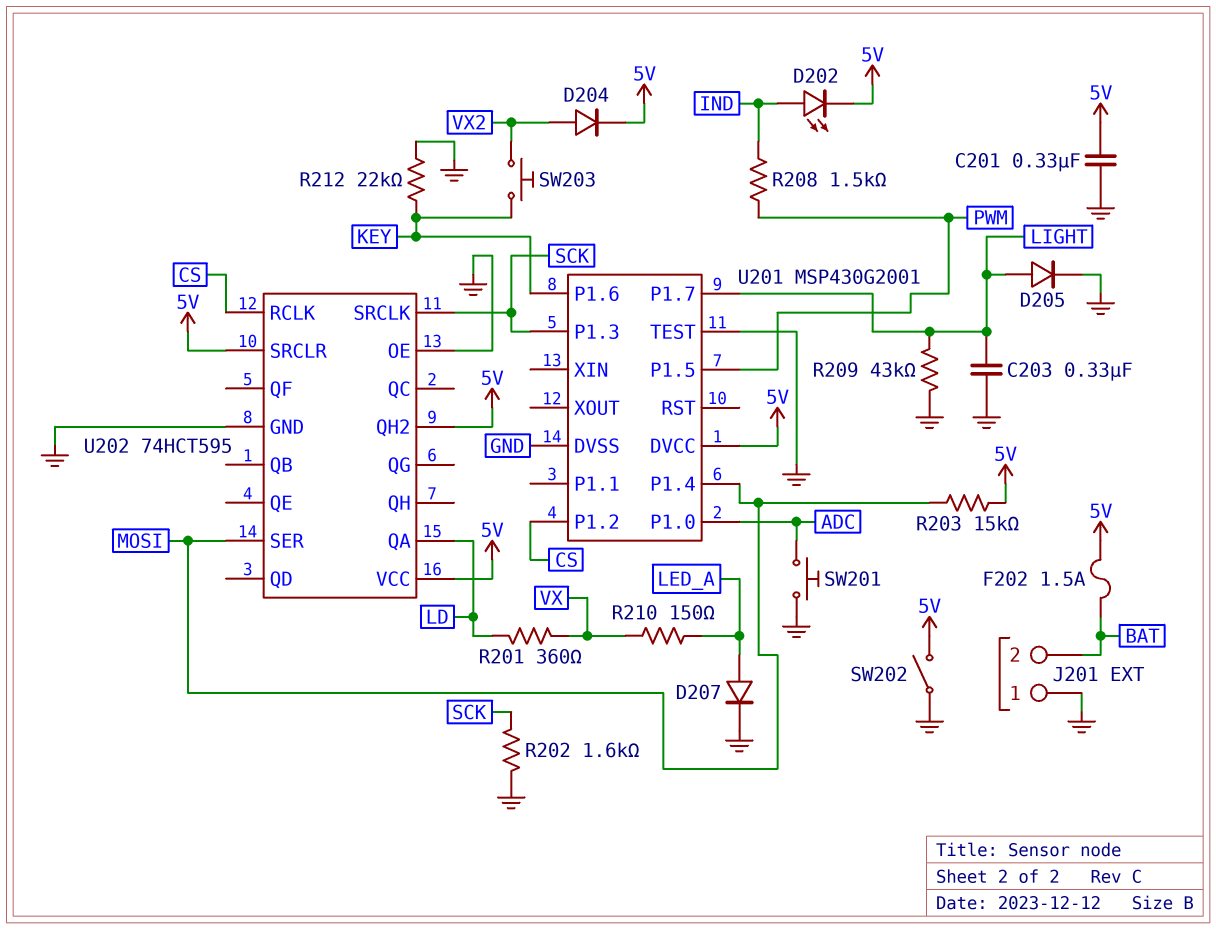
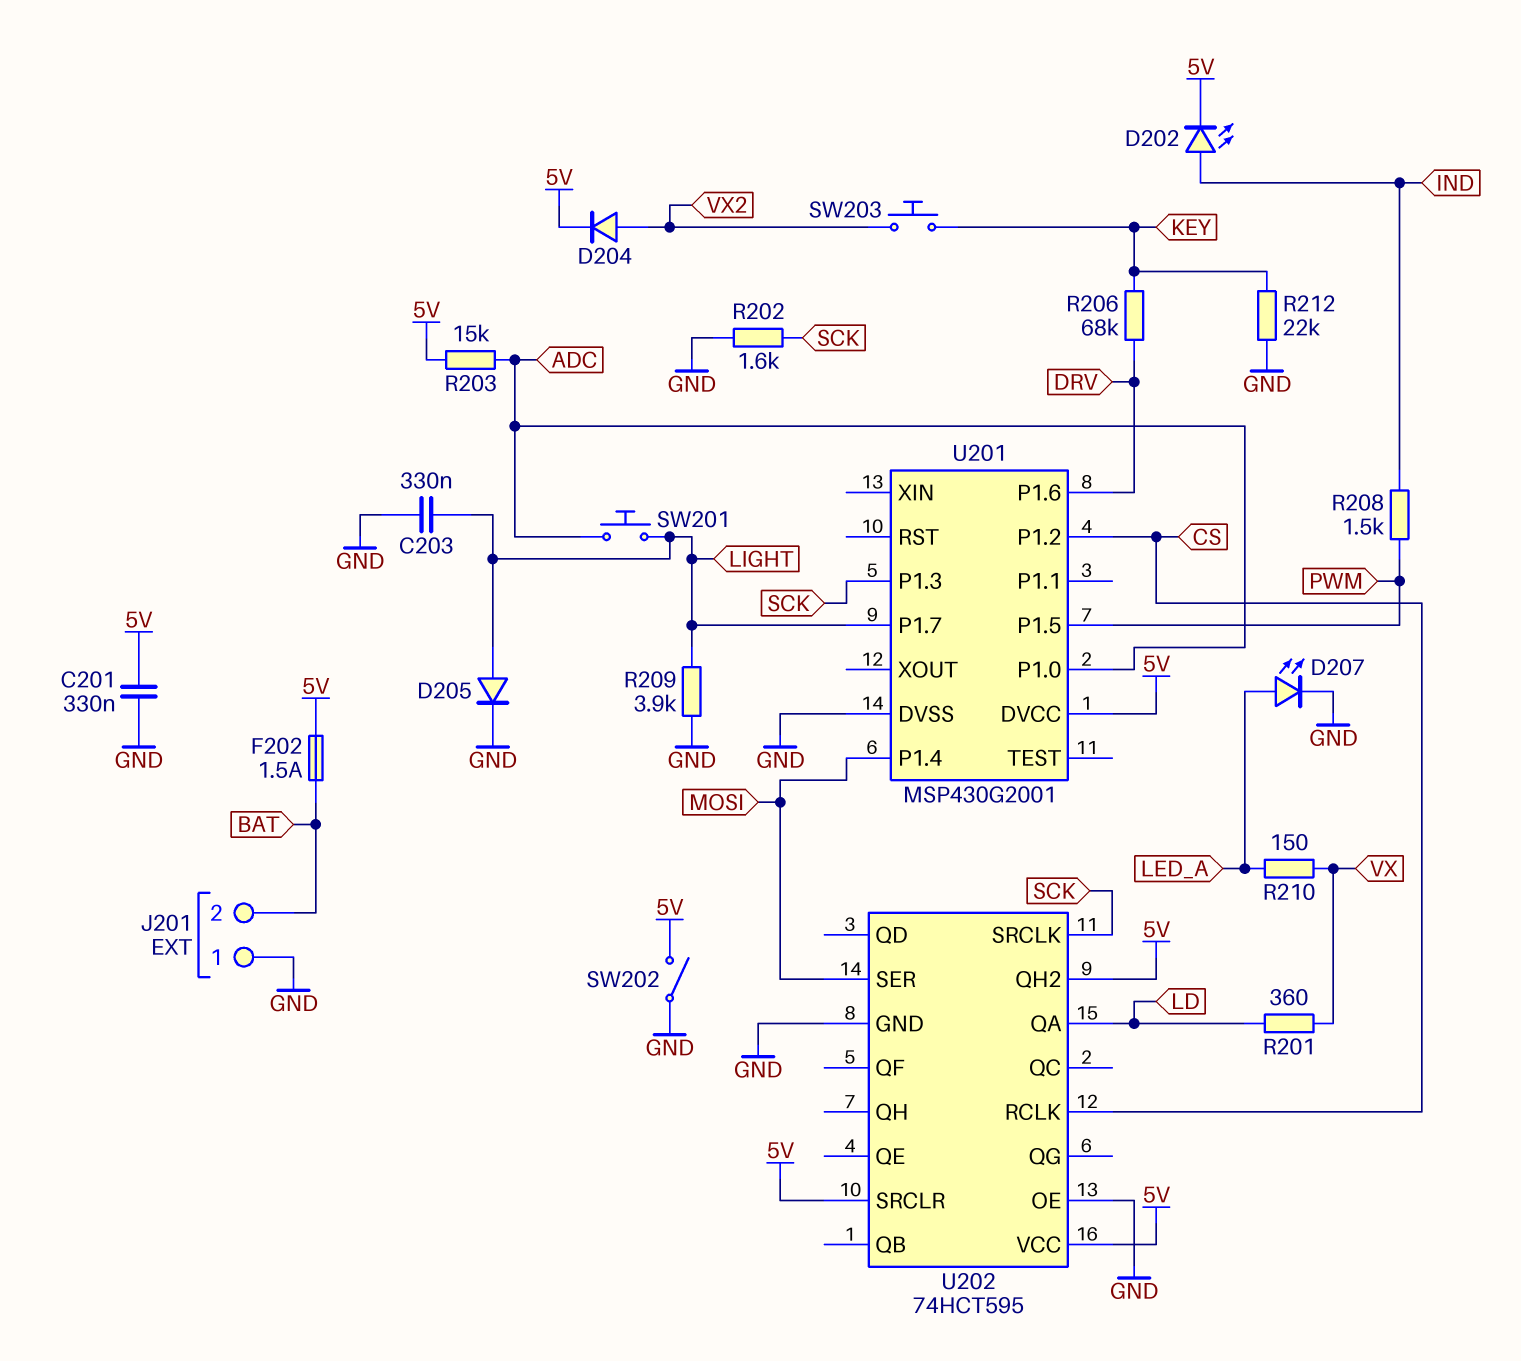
D207: diode (A LED_A, K GND) -> LED (A LED_A, K GND)
R203: 15k (5V, MOSI) -> 15k (5V, ADC)
R206: none -> 68k (DRV, KEY)
R209: 43k (GND, LIGHT) -> 3.9k (GND, LIGHT)
SW201: button (ADC, GND) -> button (ADC, LIGHT)
U201 pin P1.6: KEY -> DRV
U201 pin TEST: GND -> none

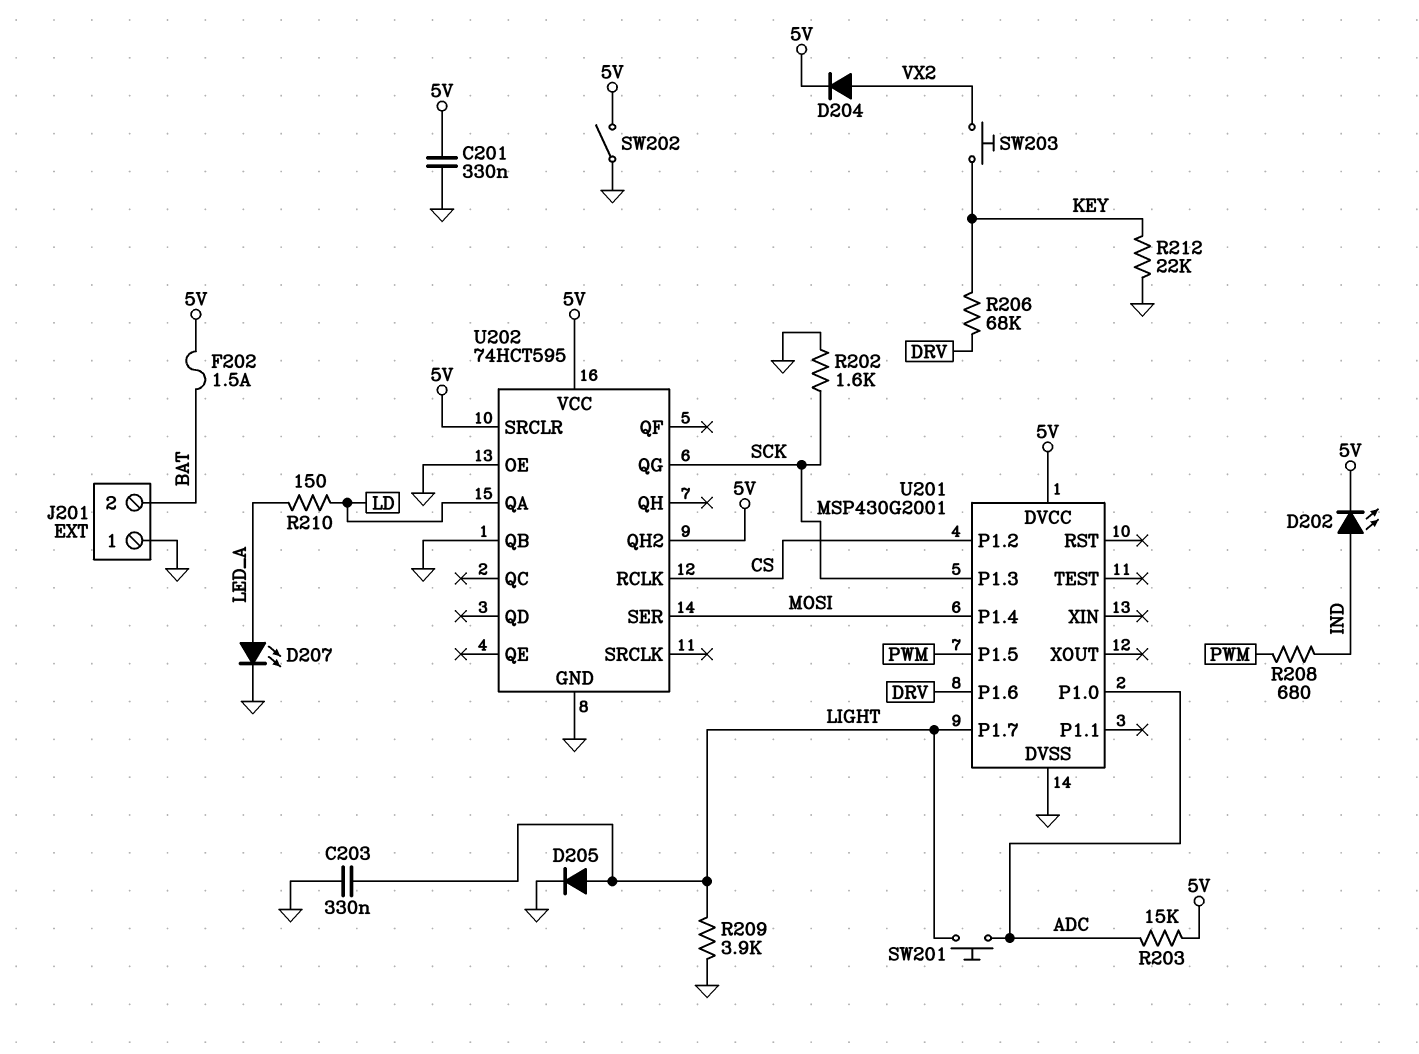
R201: 360 (LD, VX) -> none
R208: 1.5k (IND, PWM) -> 680 (IND, PWM)
R210: 150 (LED_A, VX) -> 150 (LD, LED_A)
U202 pin QB: none -> GND
U202 pin QG: none -> SCK
U202 pin SRCLK: SCK -> none

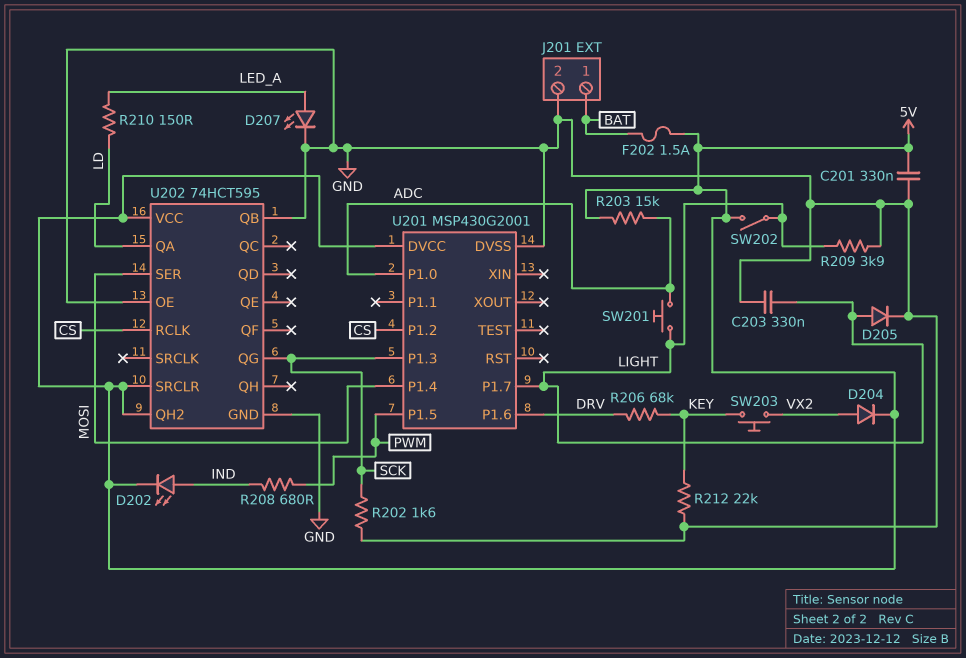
J201 pin 1: GND -> BAT
J201 pin 2: BAT -> GND
SW202: switch (5V, GND) -> switch (5V, LIGHT)

